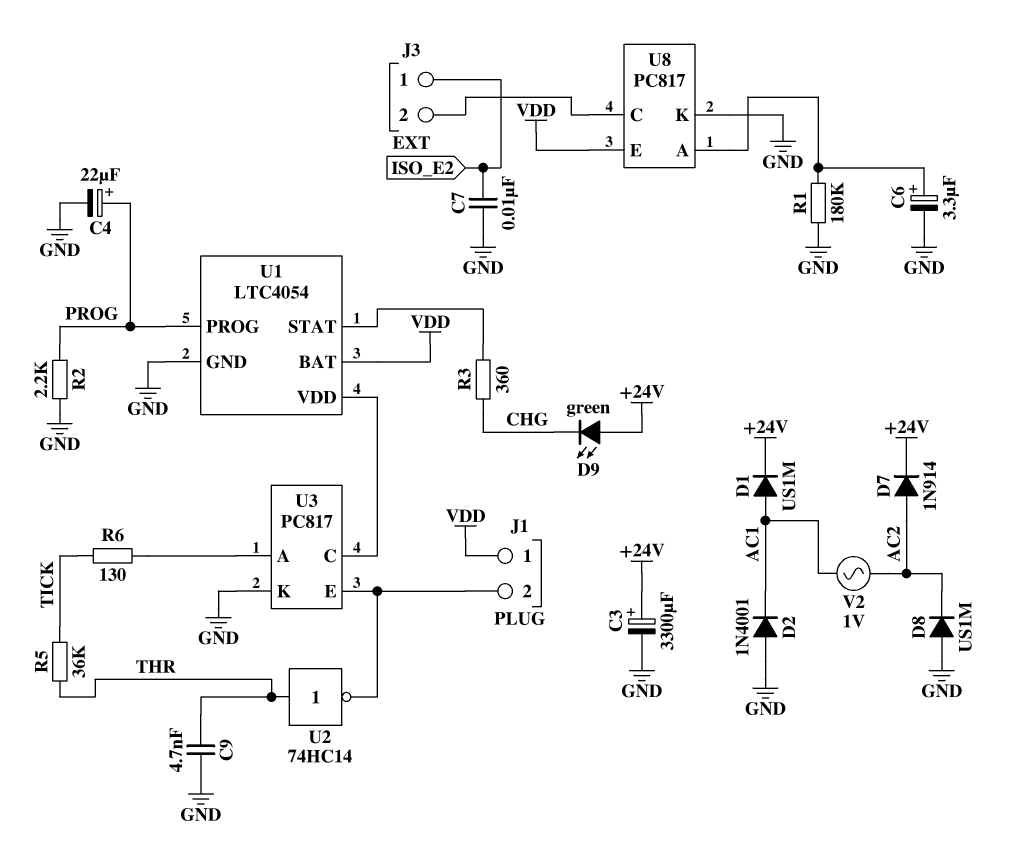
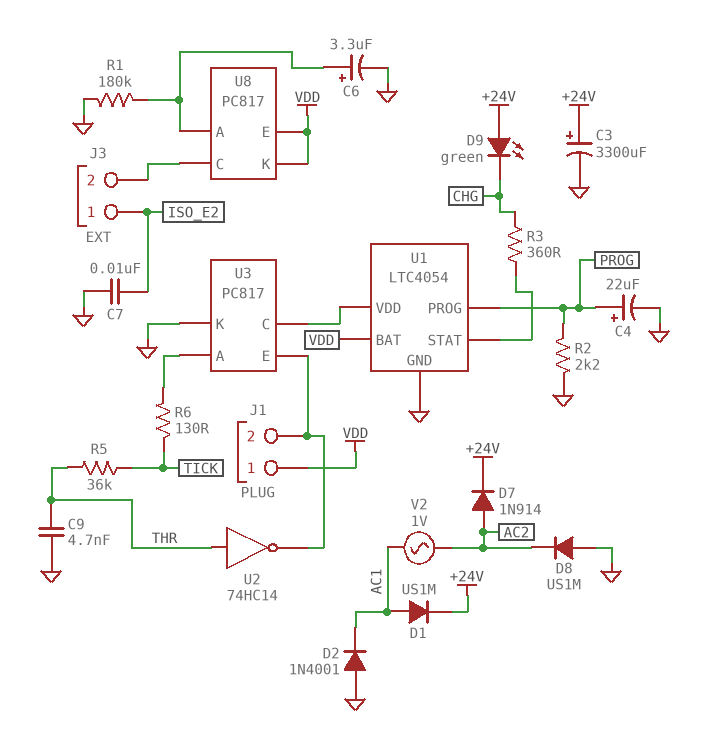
U8 pin K: GND -> VDD

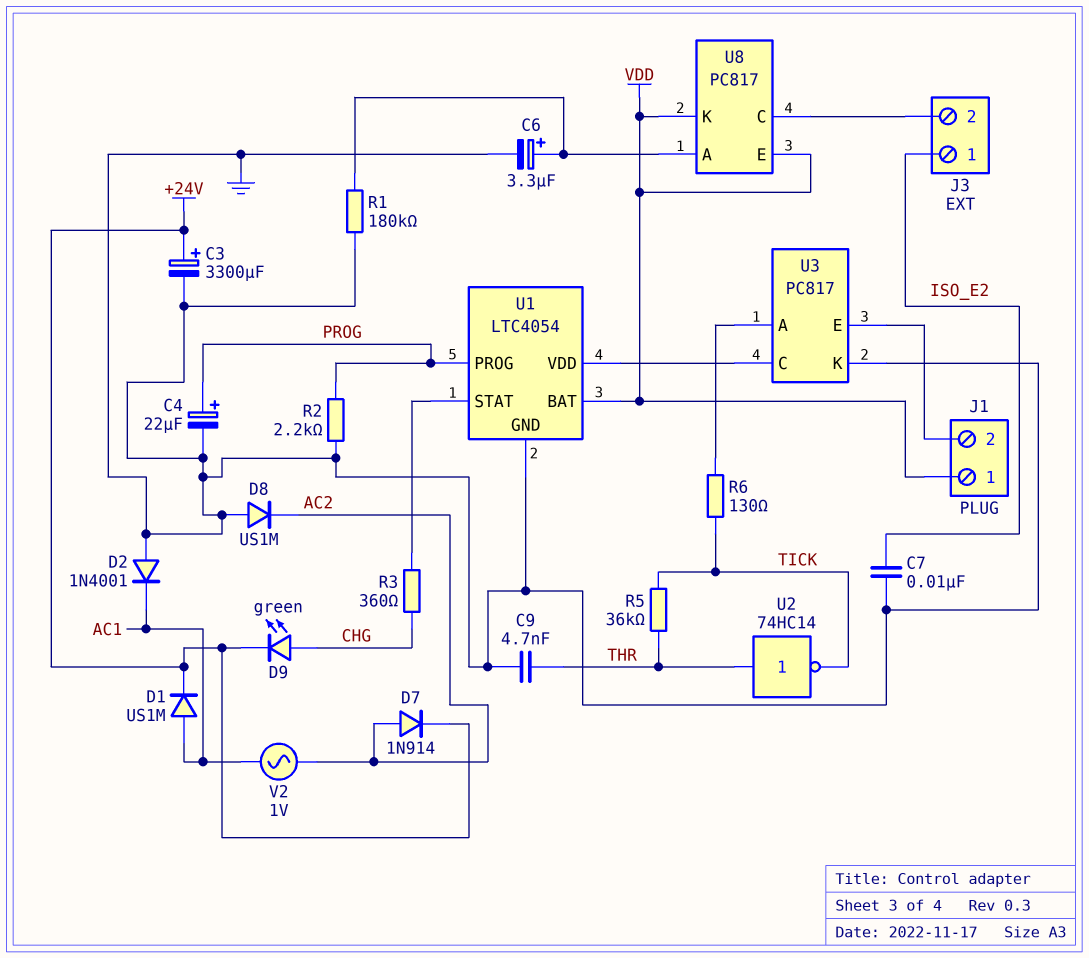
D9: LED green (A +24V, K CHG) -> LED green (A CHG, K +24V)
U2: NOT 74HC14 (in THR, out J1/2) -> NOT 74HC14 (in THR, out TICK)

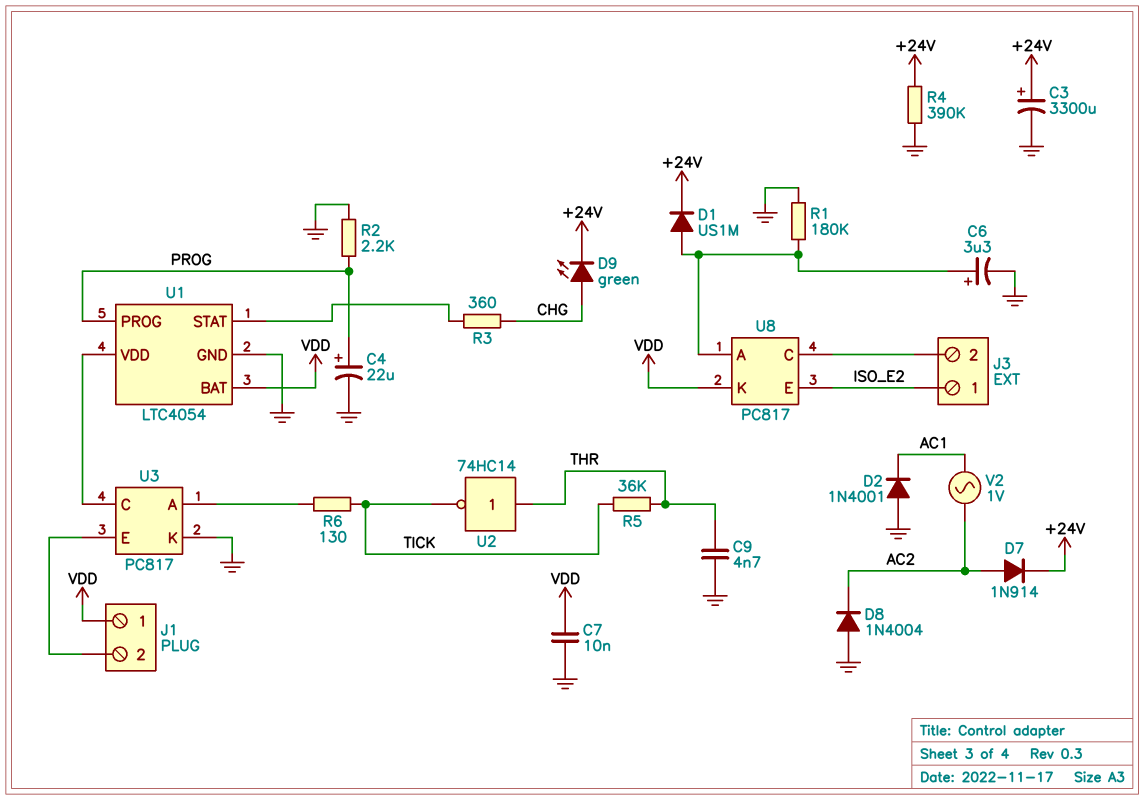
C7: 10nF (GND, ISO_E2) -> 10nF (GND, VDD)
D1: diode US1M (A AC1, K +24V) -> diode US1M (A U8/A, K +24V)
D8: diode US1M (A GND, K AC2) -> diode 1N4004 (A GND, K AC2)
R4: none -> 390k (+24V, GND)
U8 pin E: VDD -> ISO_E2

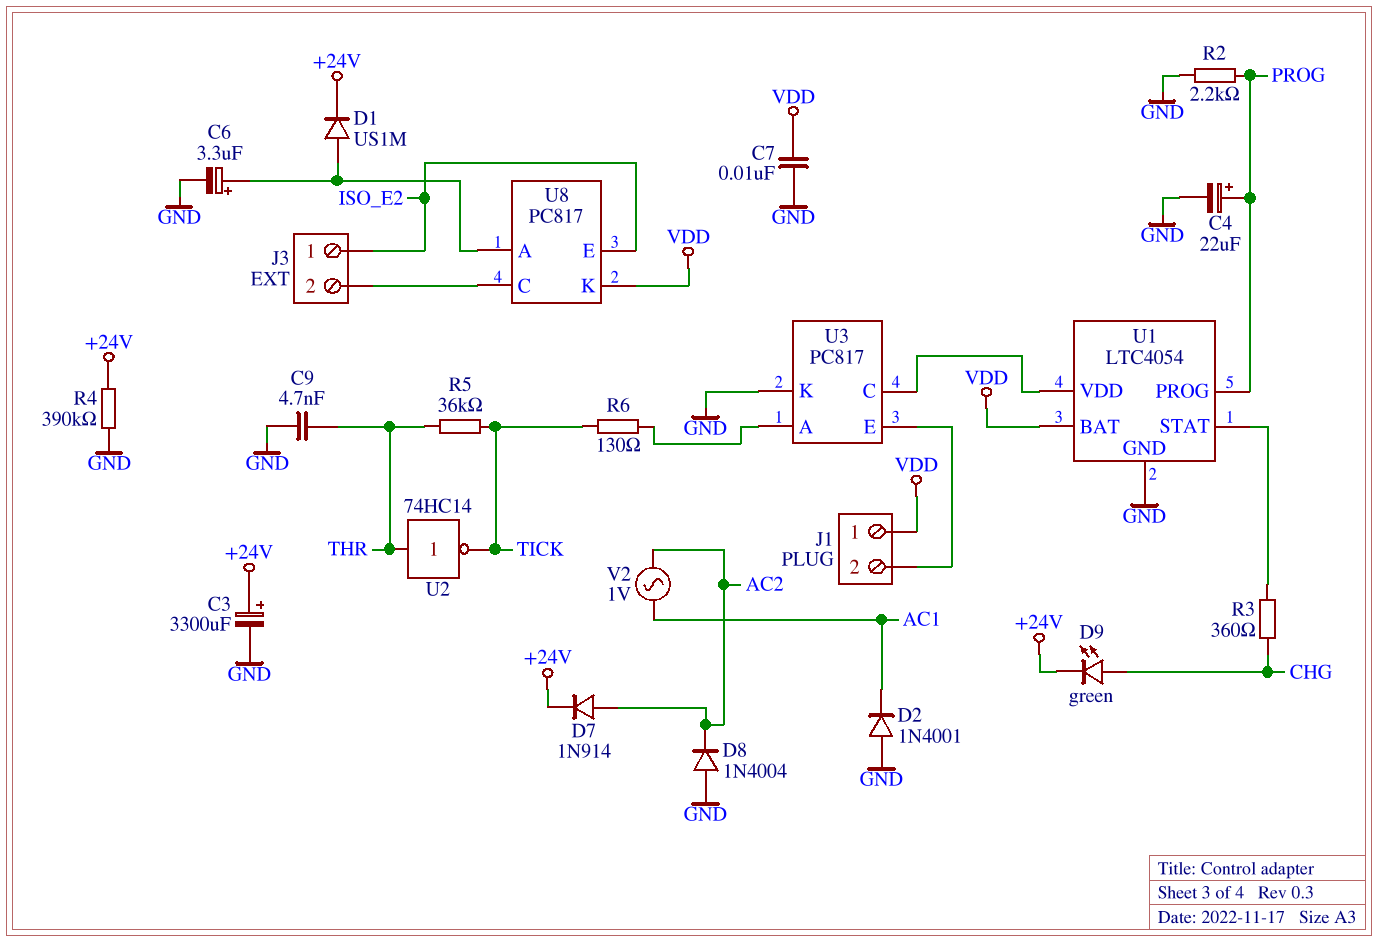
R1: 180k (GND, U8/A) -> none

